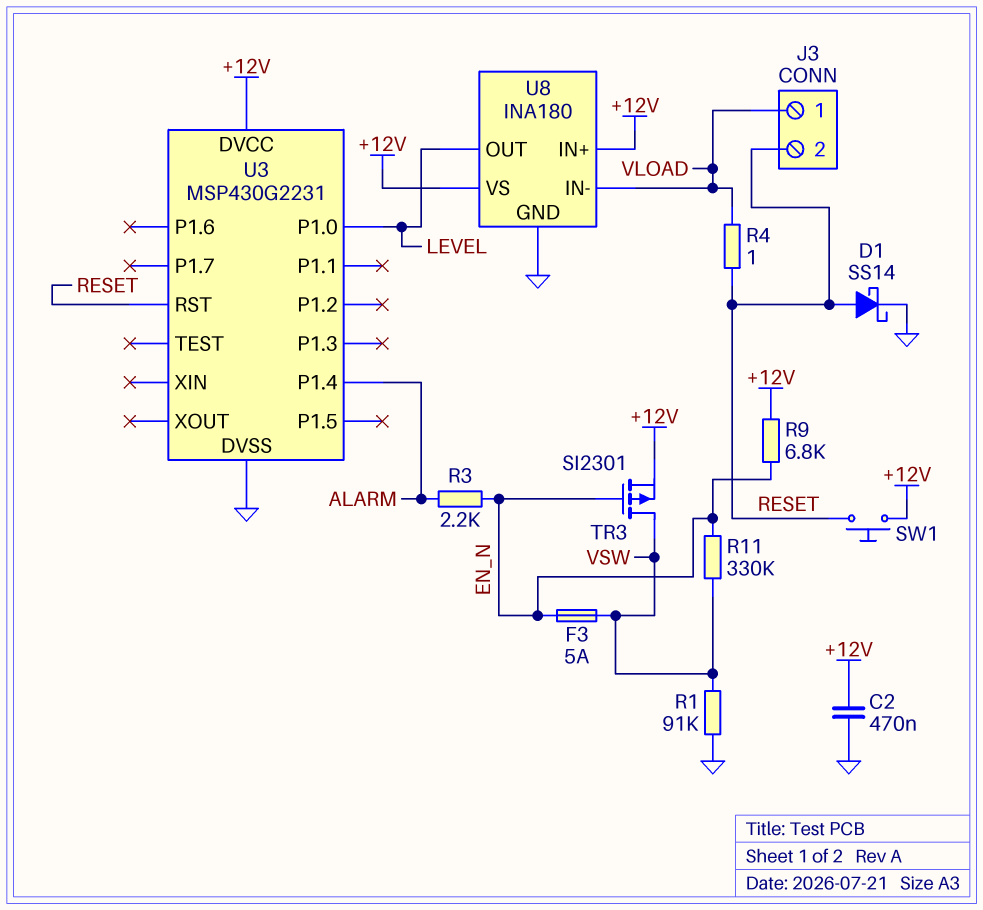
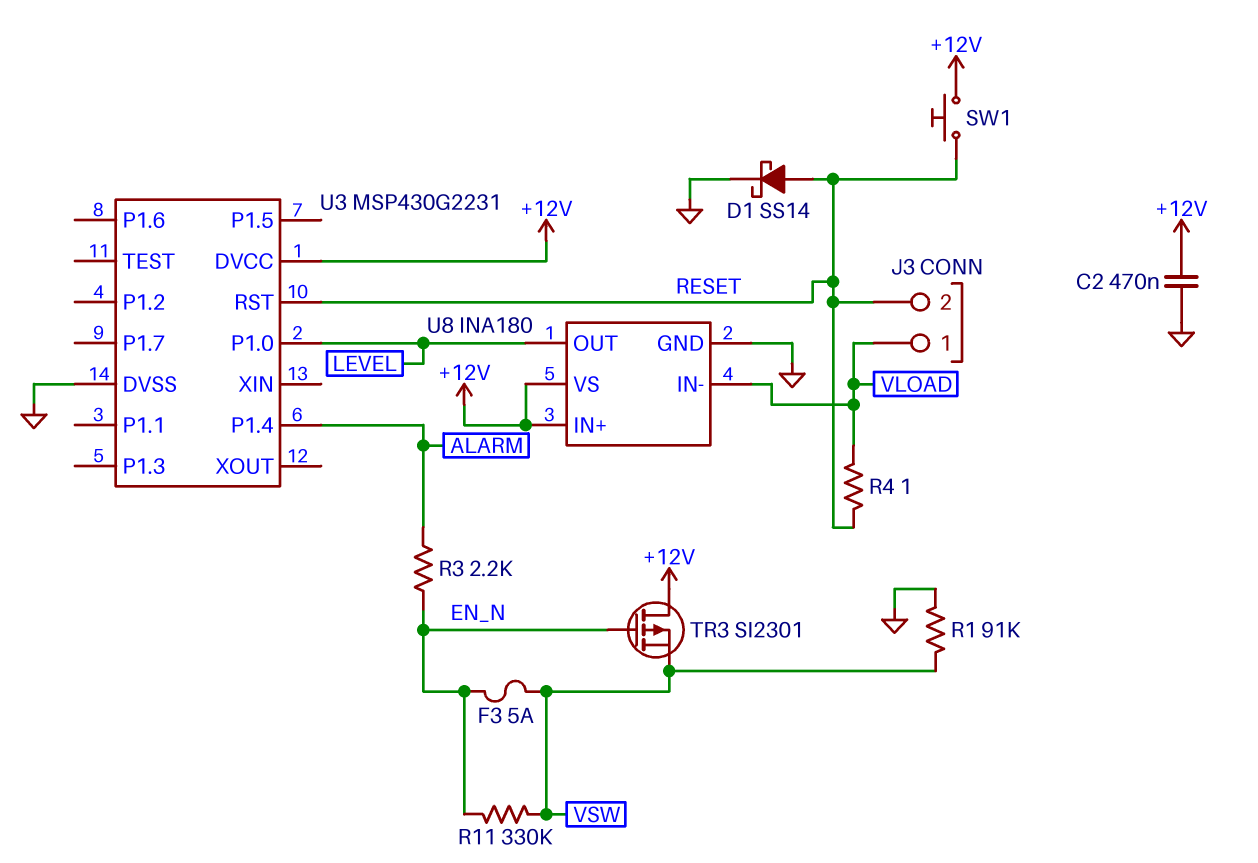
R9: 6.8k (+12V, EN_N) -> none
TR3: PMOS SI2301 (G EN_N, D VSW, S +12V) -> PMOS SI2301 (G EN_N, D +12V, S VSW)

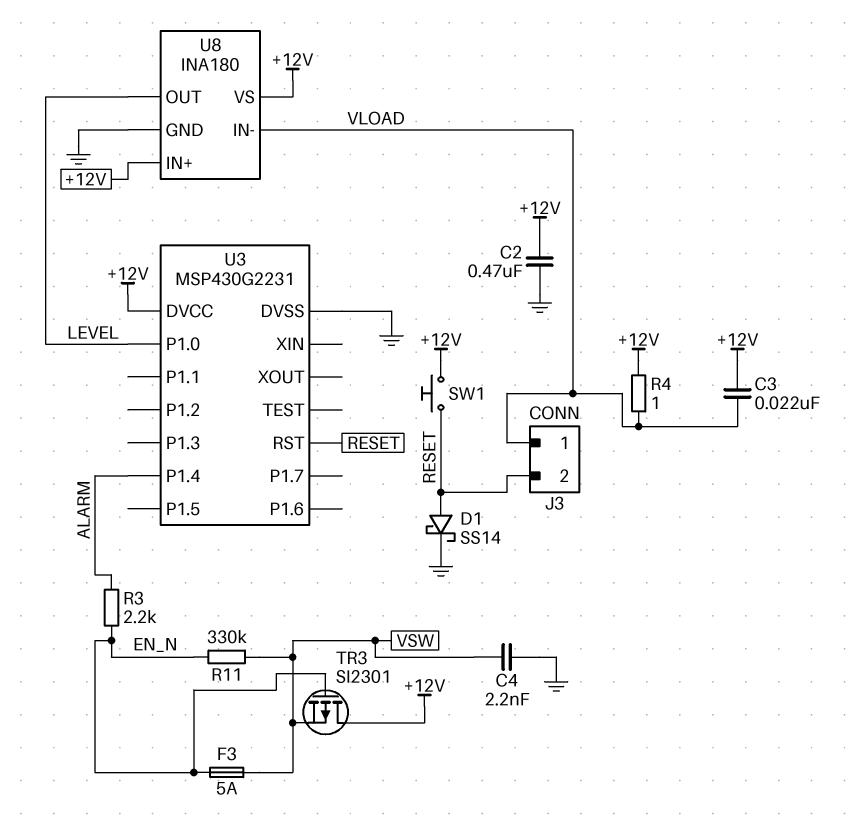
C3: none -> 22nF (+12V, VLOAD)
C4: none -> 2.2nF (GND, VSW)
R1: 91k (GND, VSW) -> none
R4: 1 (RESET, VLOAD) -> 1 (+12V, VLOAD)

